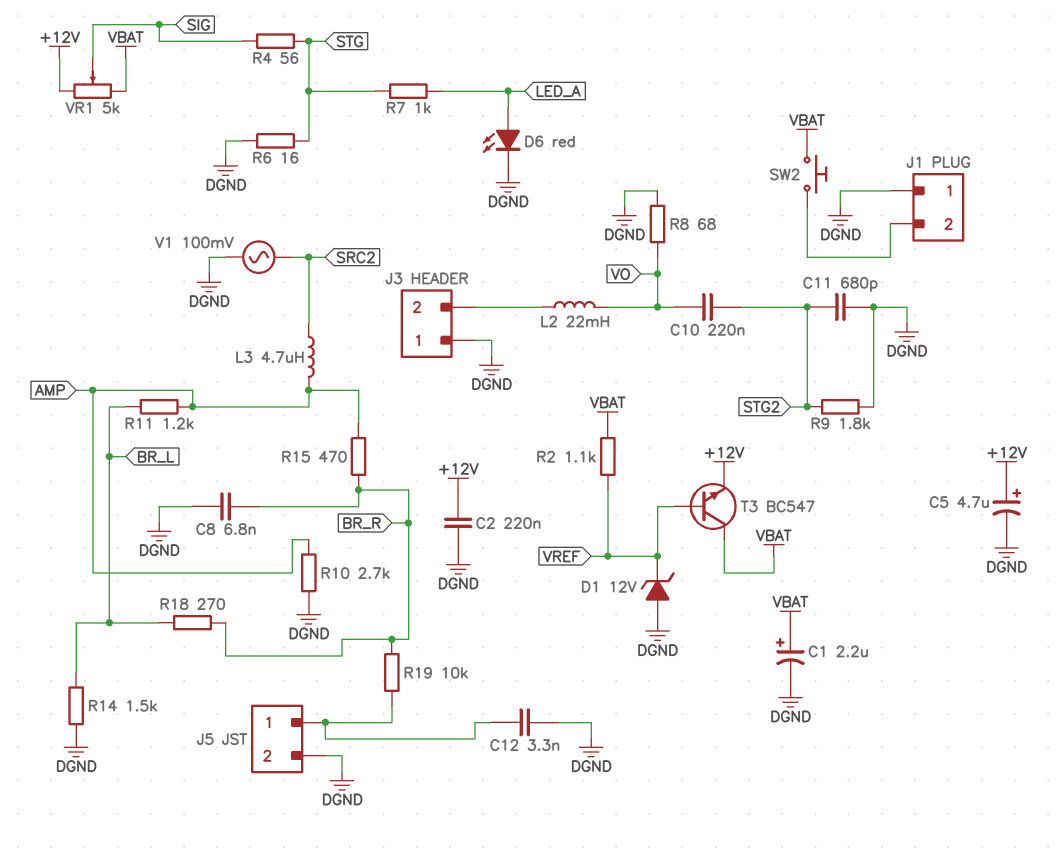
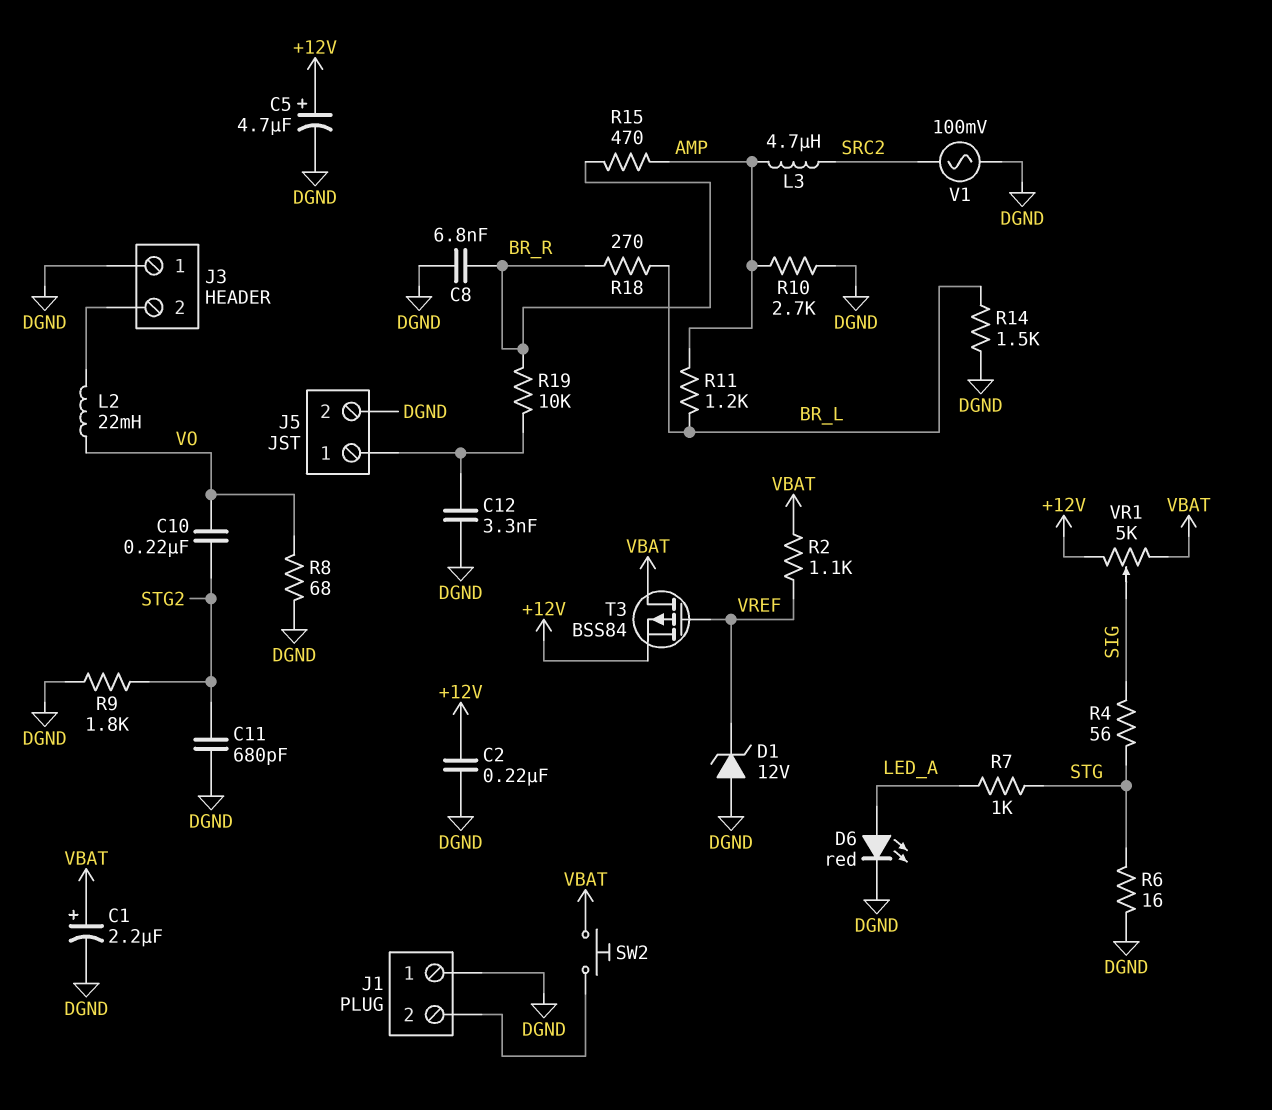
T3: NPN BC547 (B VREF, C VBAT, E +12V) -> PMOS BSS84 (G VREF, D VBAT, S +12V)

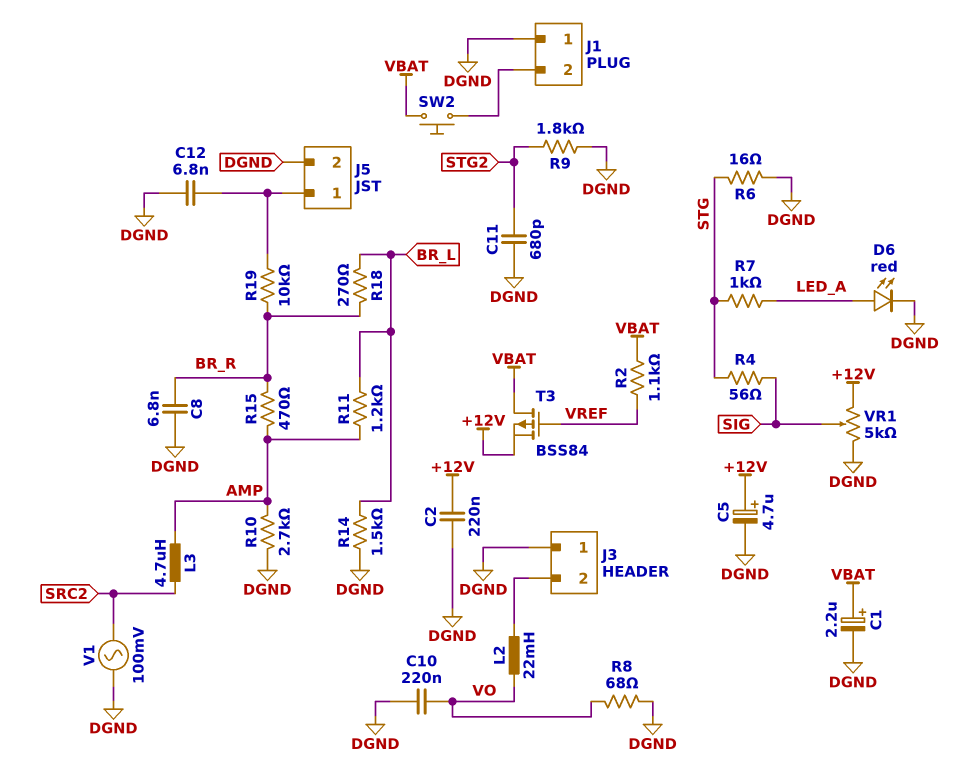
C10: 220nF (STG2, VO) -> 220nF (DGND, VO)
C12: 3.3nF (DGND, J5/1) -> 6.8nF (DGND, J5/1)
D1: zener 12V (A DGND, K VREF) -> none
VR1: 5k (+12V, VBAT, wiper SIG) -> 5k (+12V, DGND, wiper SIG)

